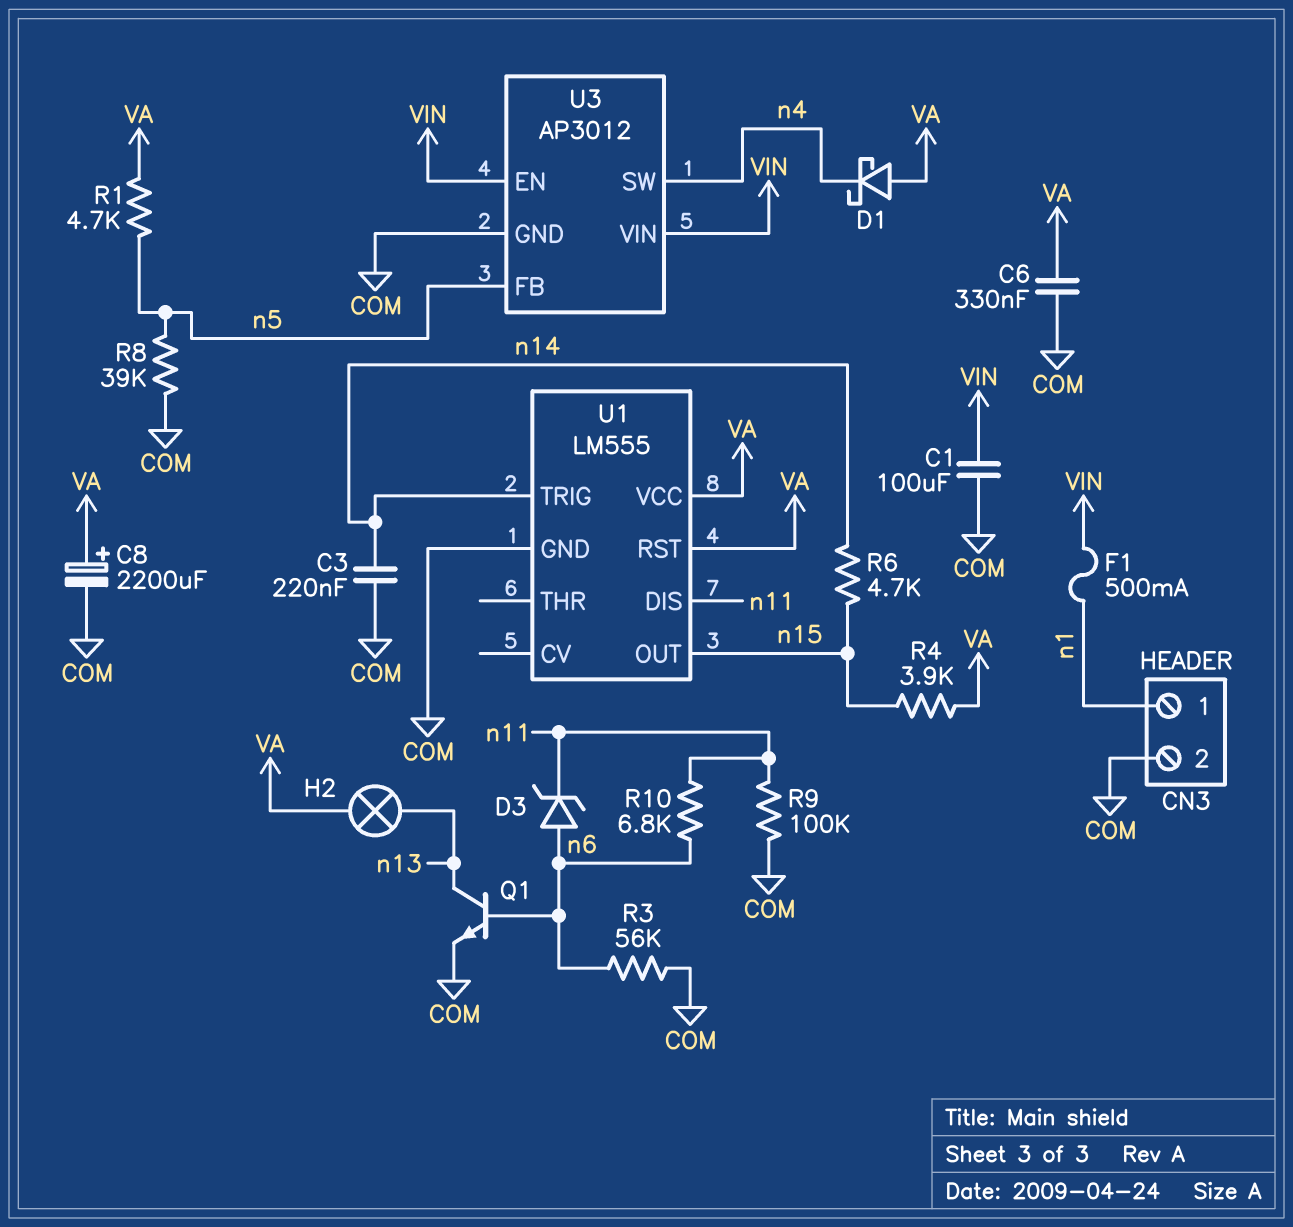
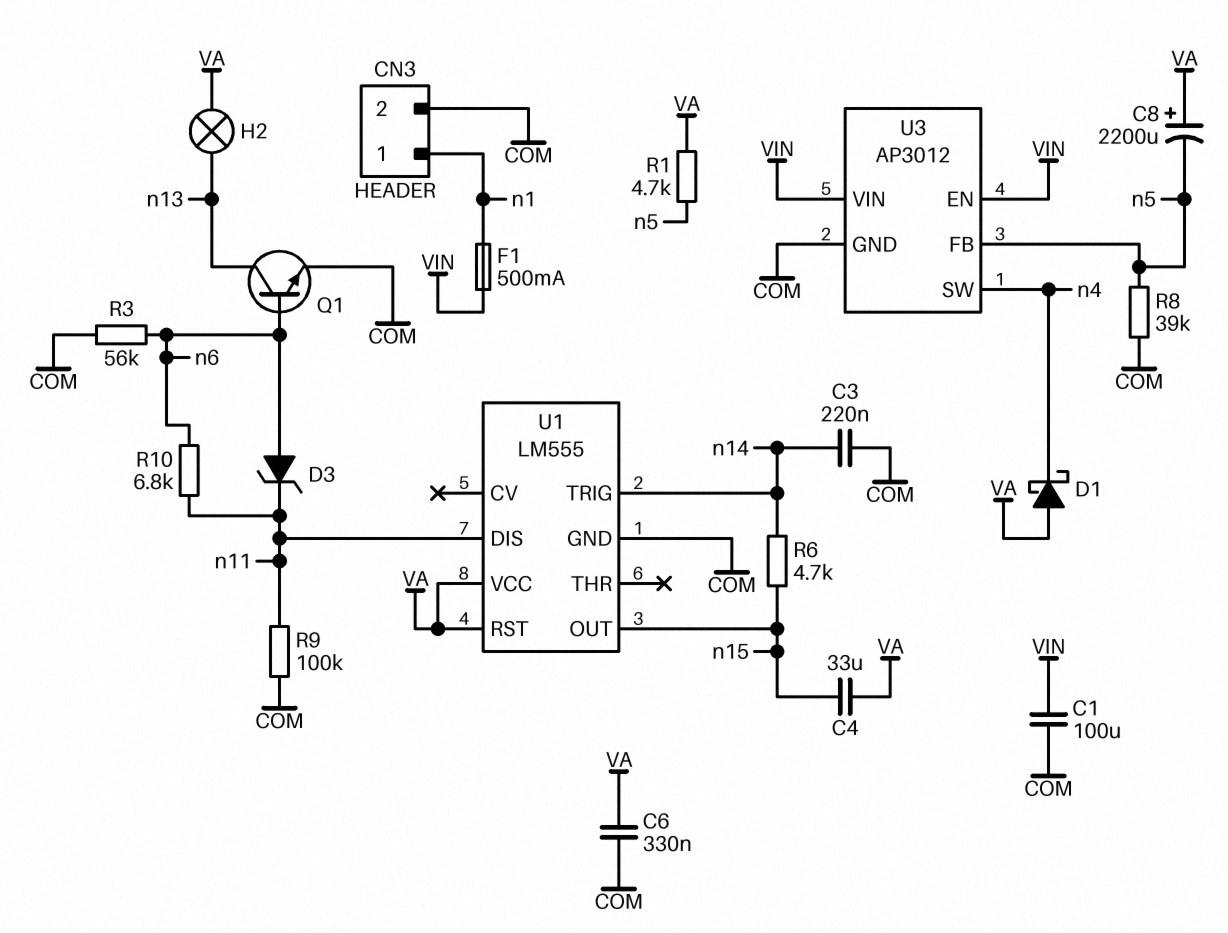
C4: none -> 33uF (VA, n15)
C8: 2200uF (plus VA, minus COM) -> 2200uF (plus VA, minus n5)
R4: 3.9k (VA, n15) -> none

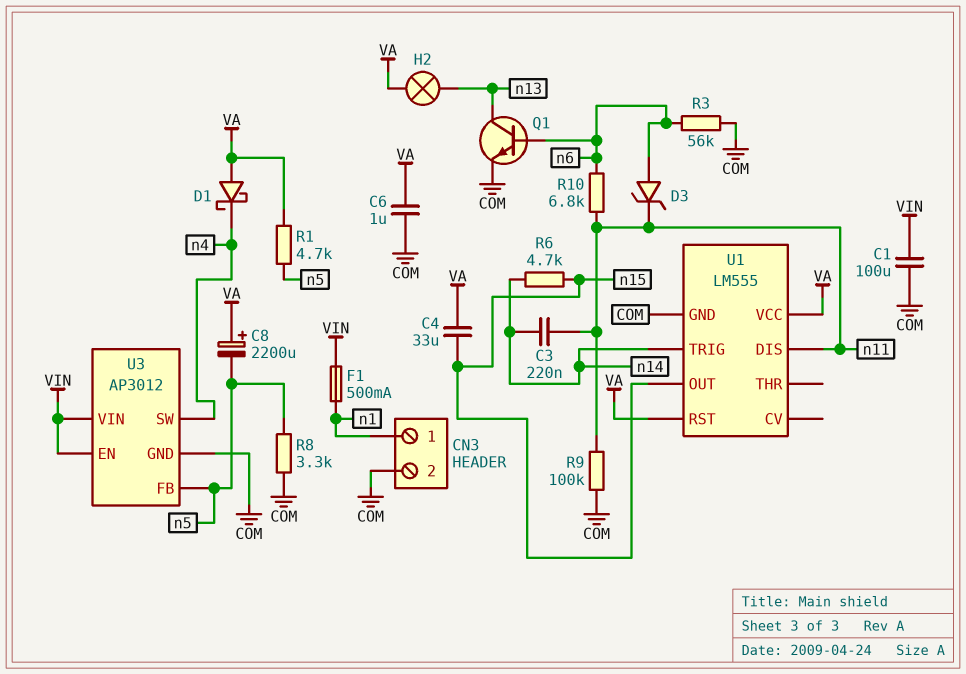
C3: 220nF (COM, n14) -> 220nF (n11, n14)
C6: 330nF (COM, VA) -> 1uF (COM, VA)
R8: 39k (COM, n5) -> 3.3k (COM, n5)

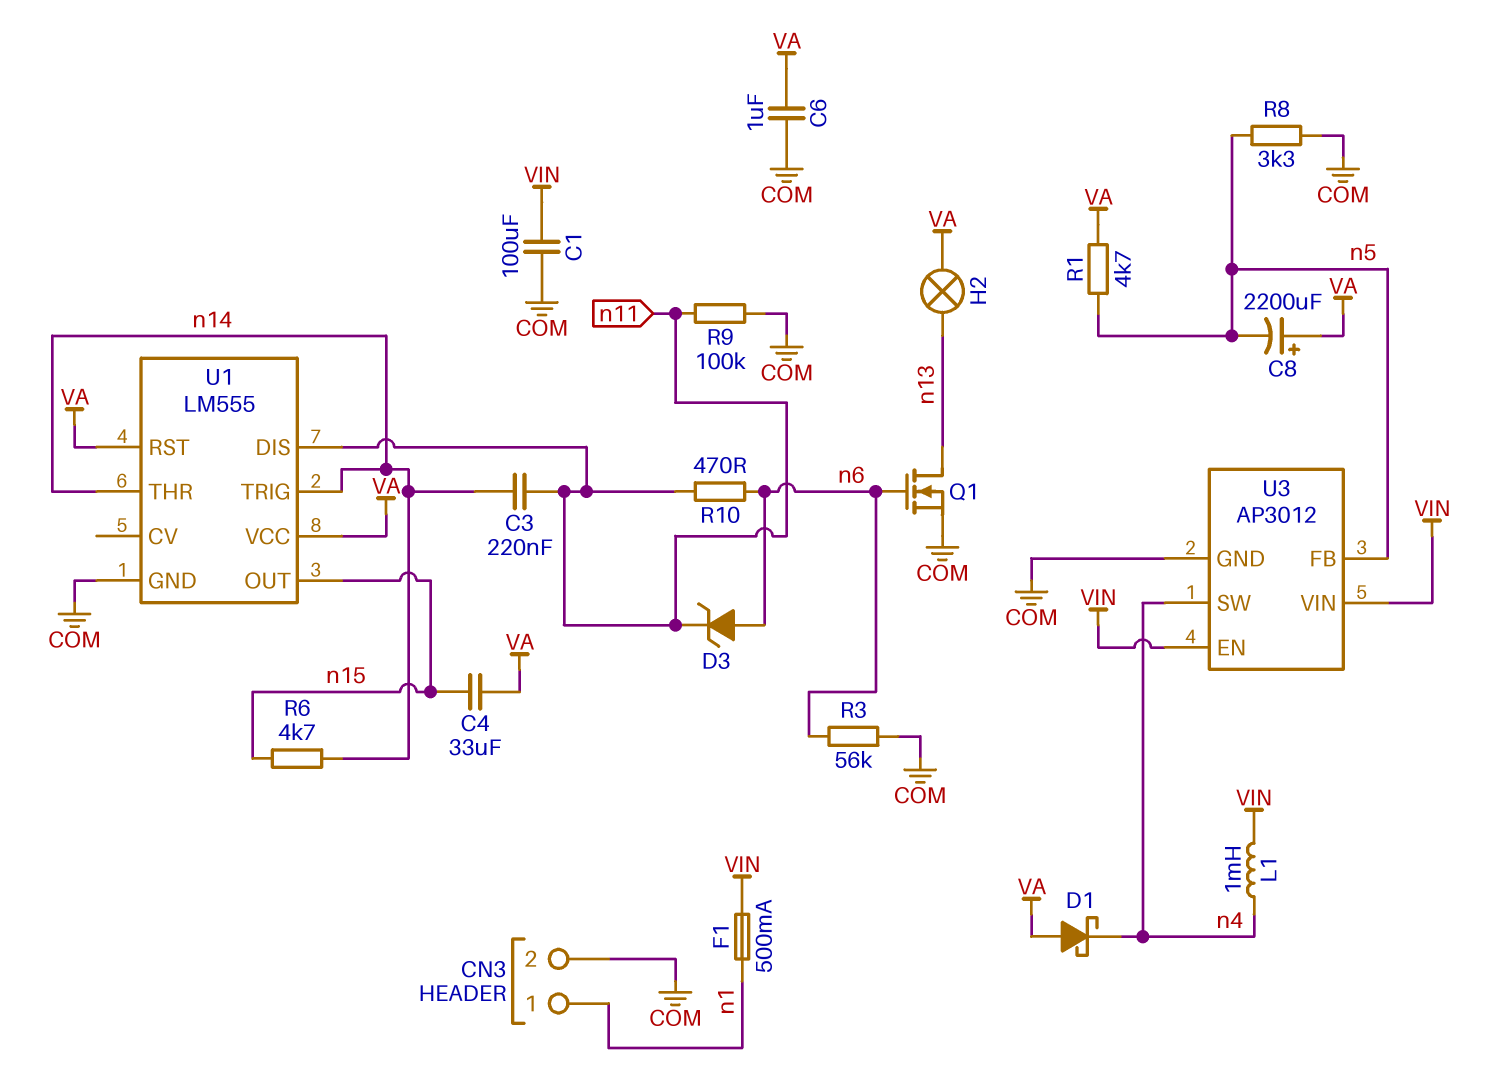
L1: none -> 1mH (VIN, n4)
Q1: NPN (B n6, C n13, E COM) -> NMOS (G n6, D n13, S COM)
R10: 6.8k (n6, n11) -> 470 (n6, n11)
U1 pin THR: none -> n14

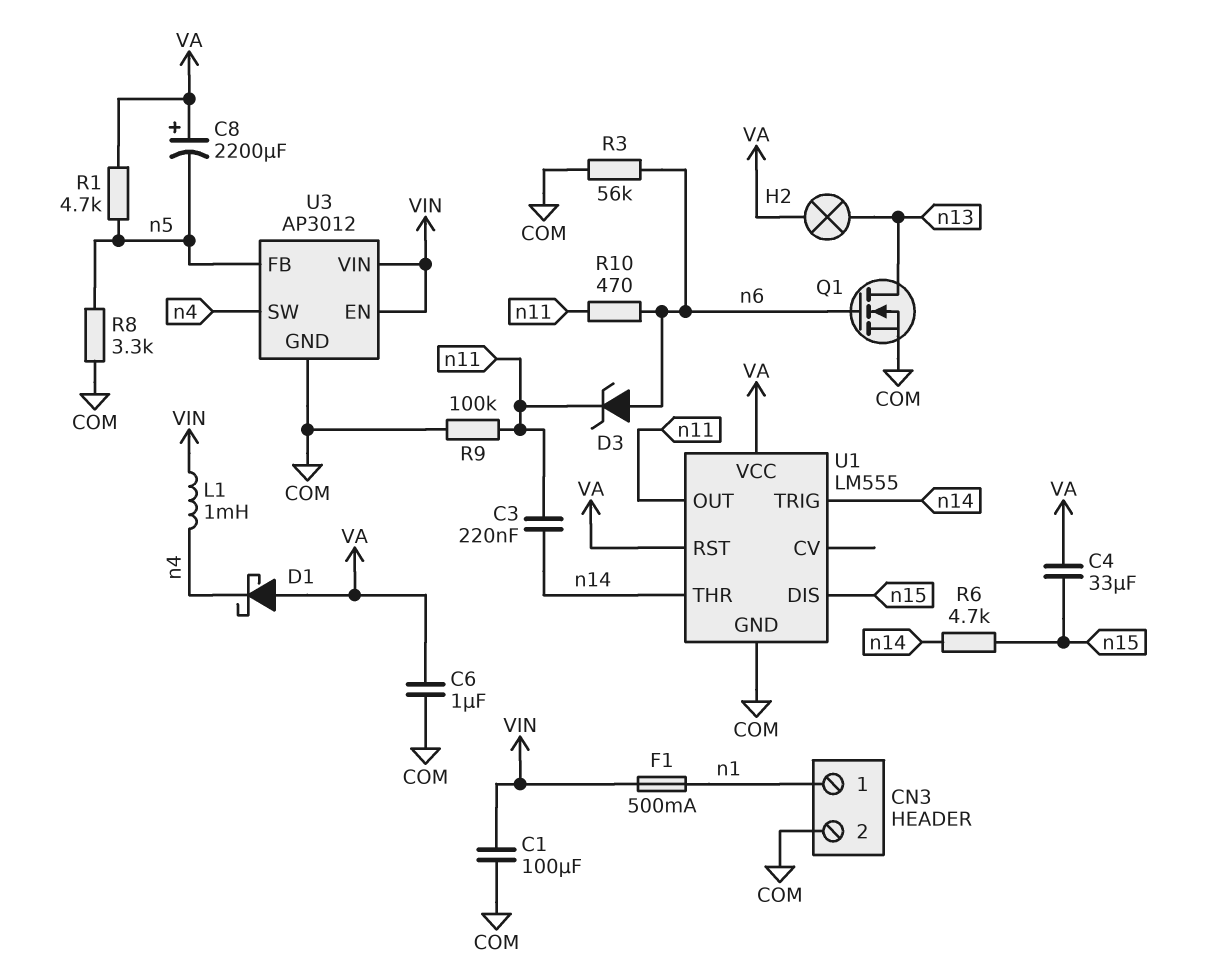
U1 pin DIS: n11 -> n15
U1 pin OUT: n15 -> n11

